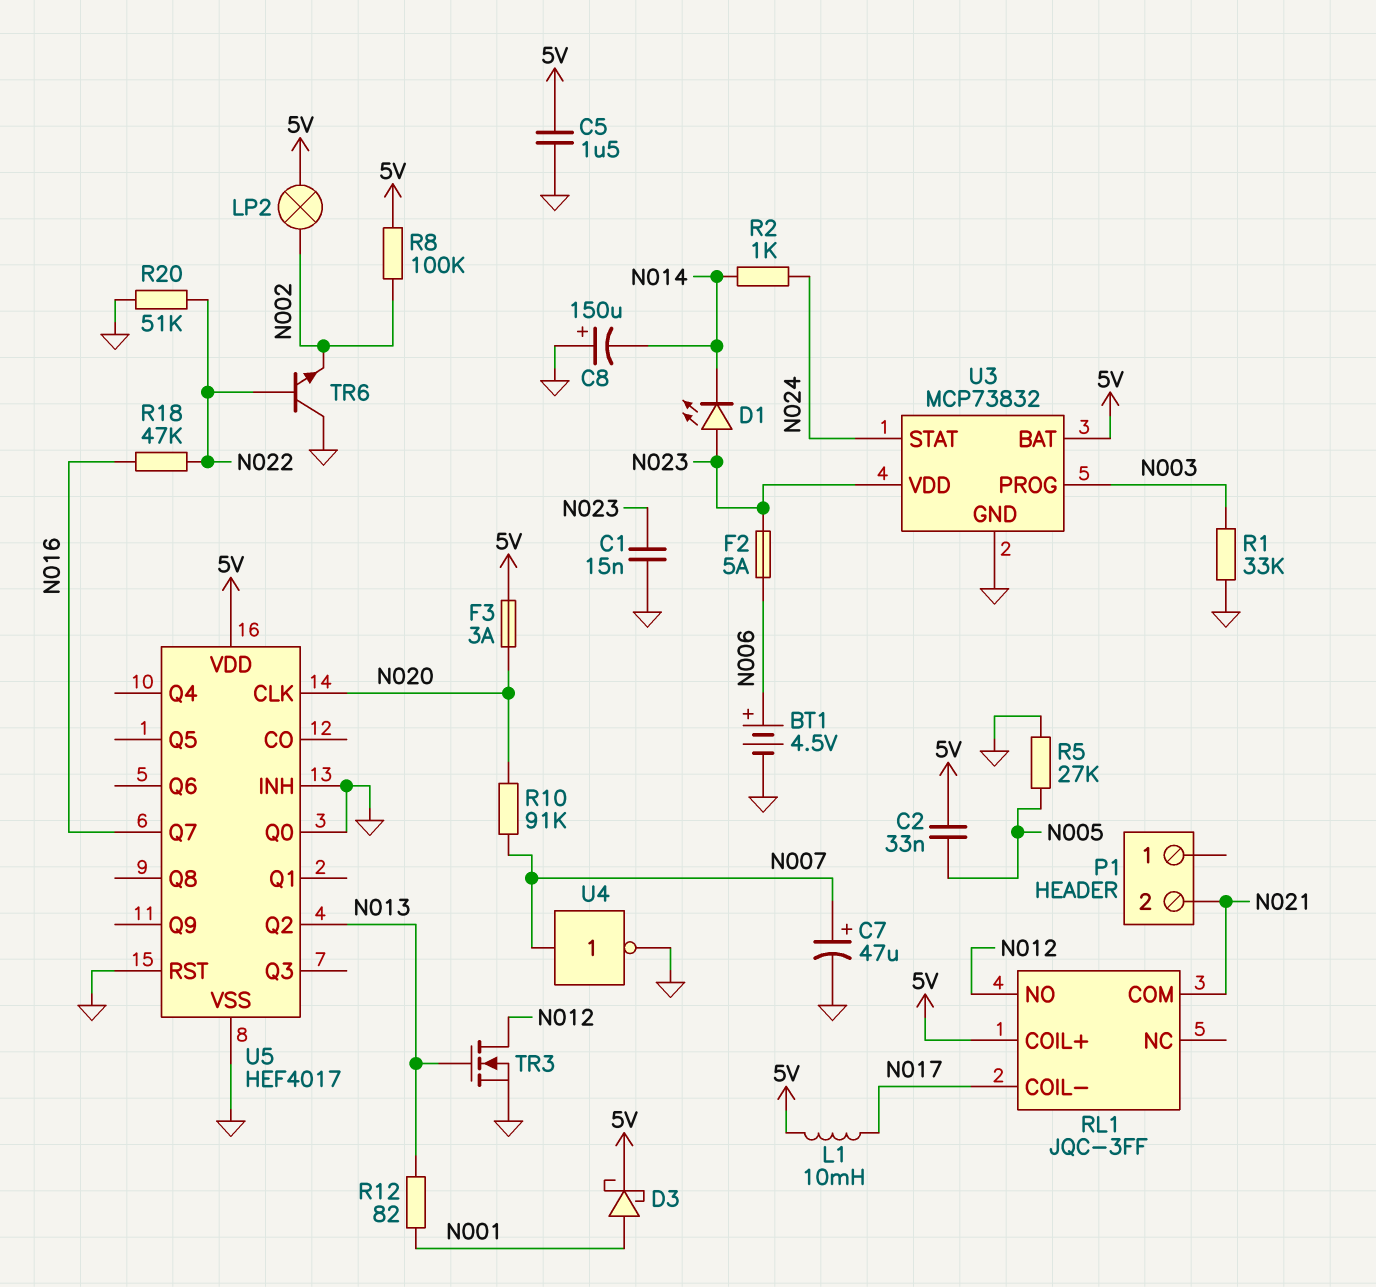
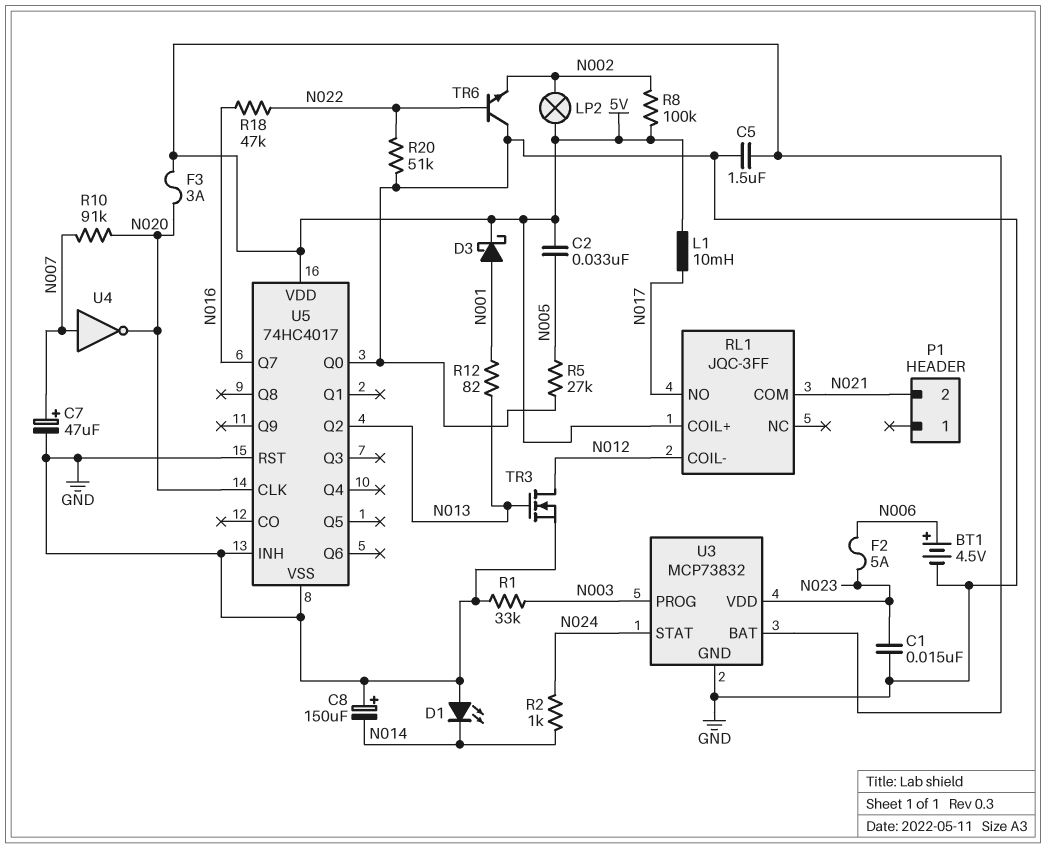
D1: LED (A N023, K N014) -> LED (A GND, K N014)
RL1 pin COIL-: N017 -> N012
RL1 pin NO: N012 -> N017
U4: NOT (in N007, out GND) -> NOT (in N007, out N020)
U5: HEF4017 -> 74HC4017

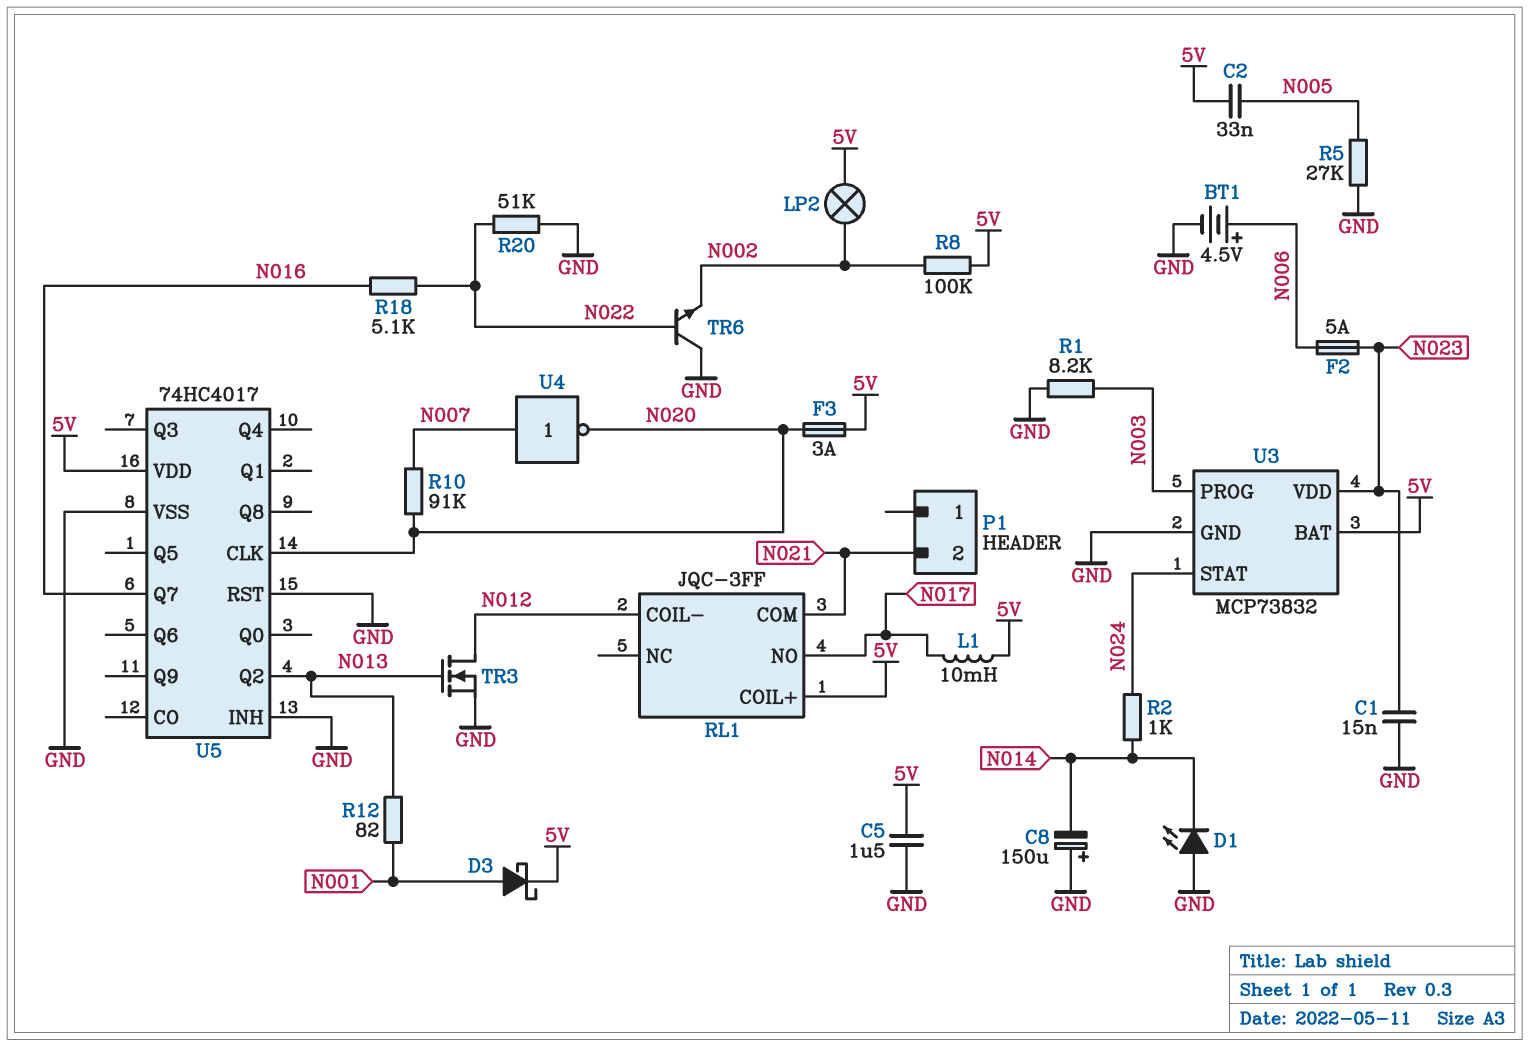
C7: 47uF (plus N007, minus GND) -> none
R1: 33k (GND, N003) -> 8.2k (GND, N003)
R18: 47k (N016, N022) -> 5.1k (N016, N022)
U5 pin Q0: GND -> none

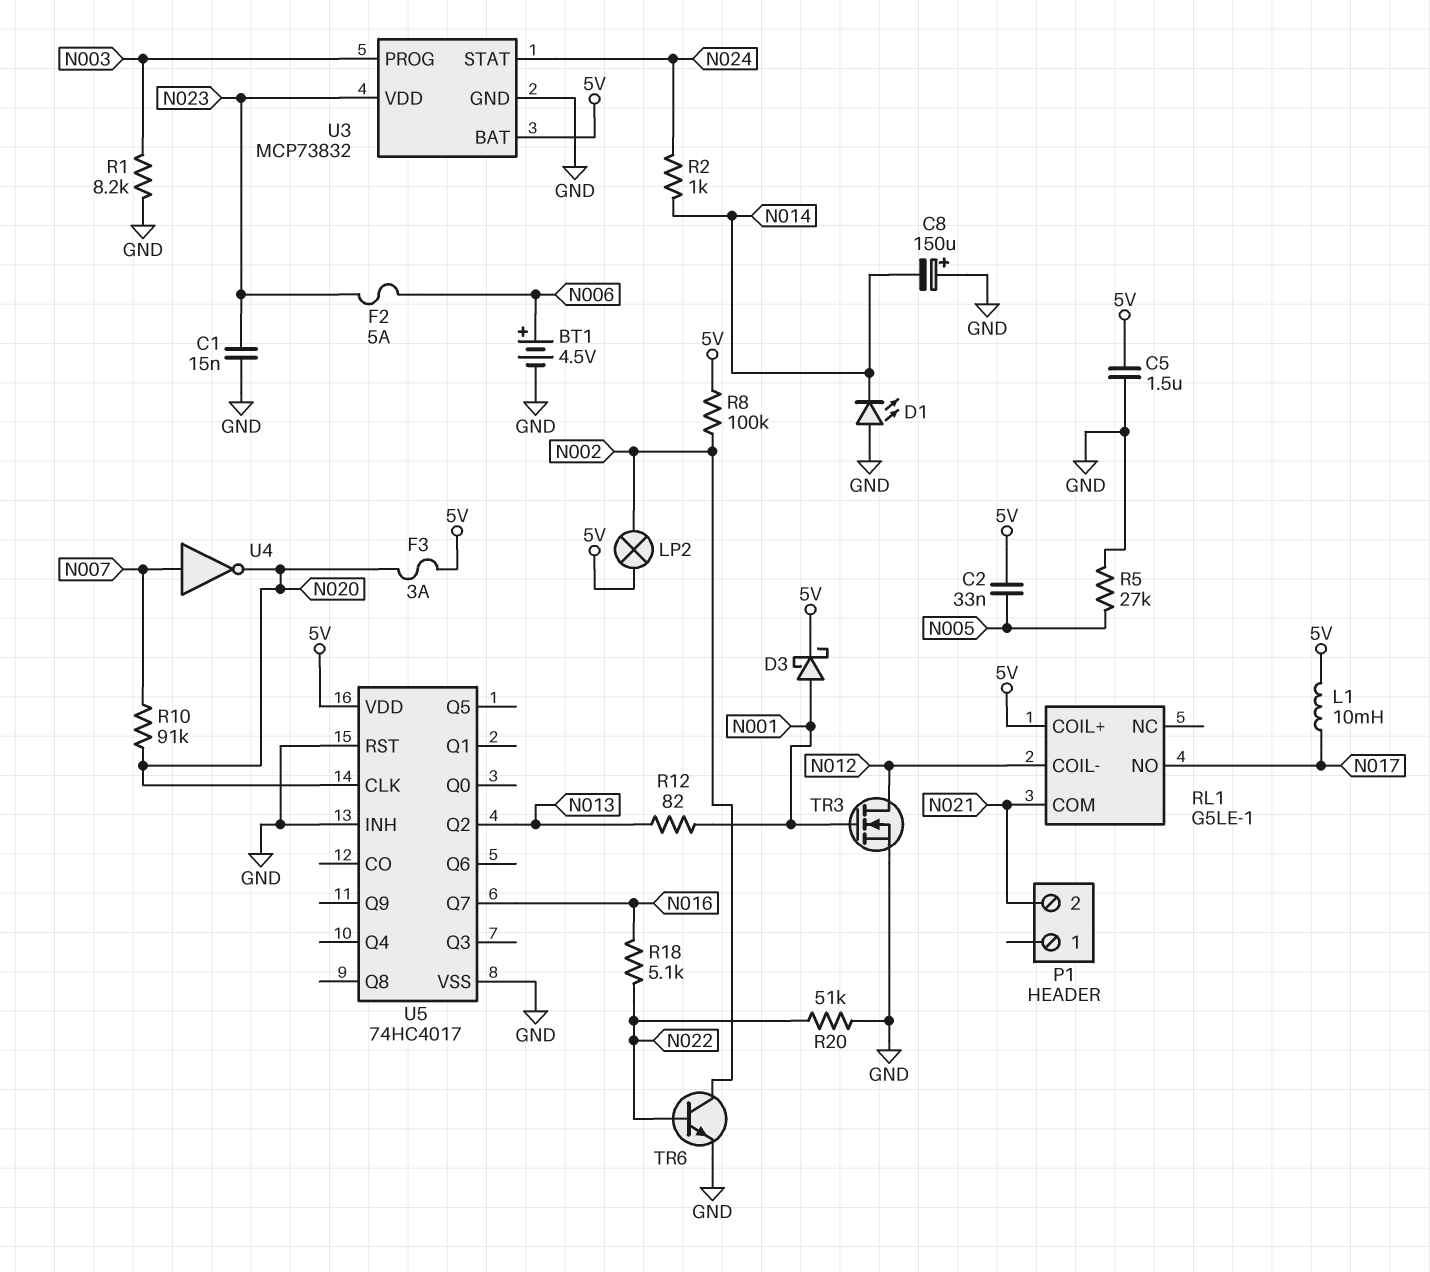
RL1: JQC-3FF -> G5LE-1
TR3: NMOS (G N013, D N012, S GND) -> NMOS (G N001, D N012, S GND)
TR6: NPN (B N022, C GND, E N002) -> NPN (B N022, C N002, E GND)

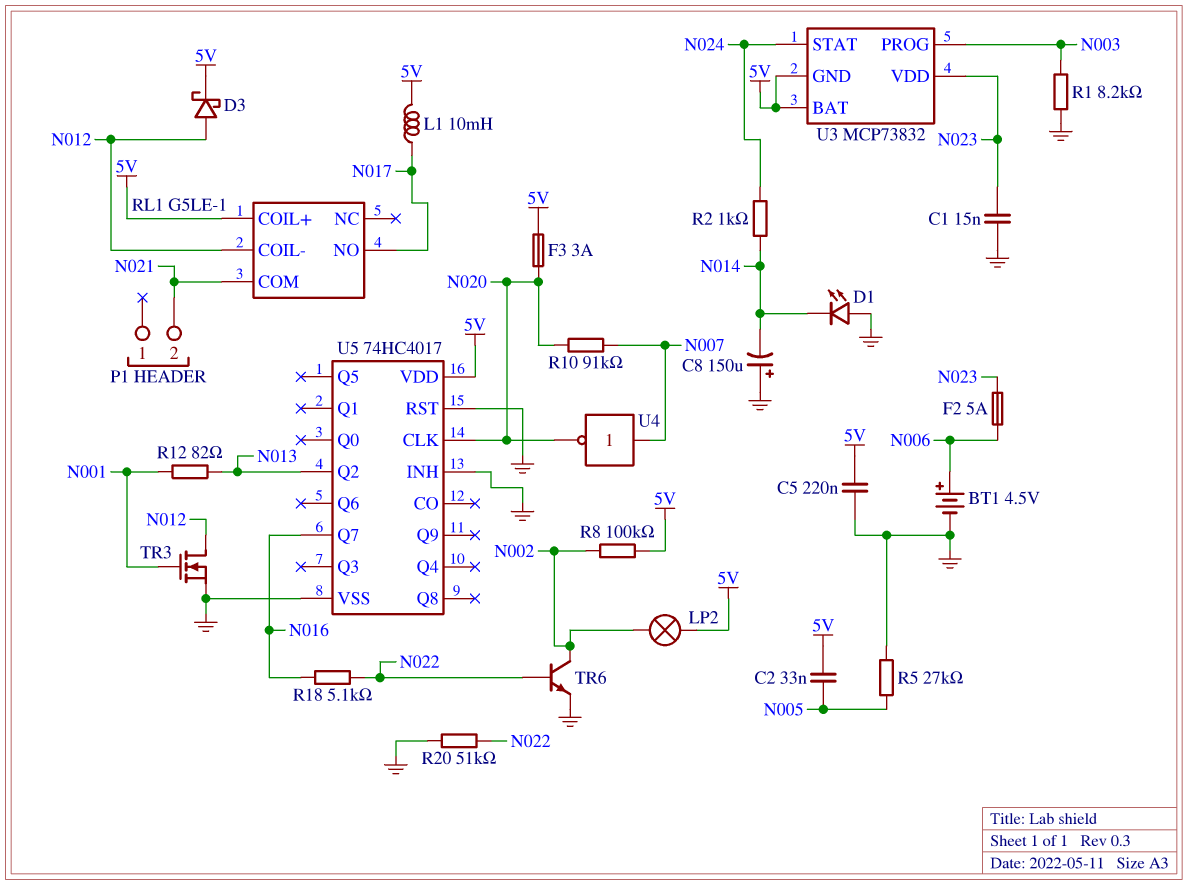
C5: 1.5uF (5V, GND) -> 220nF (5V, GND)
D3: schottky (A N001, K 5V) -> schottky (A N012, K 5V)
U3 pin GND: GND -> 5V

